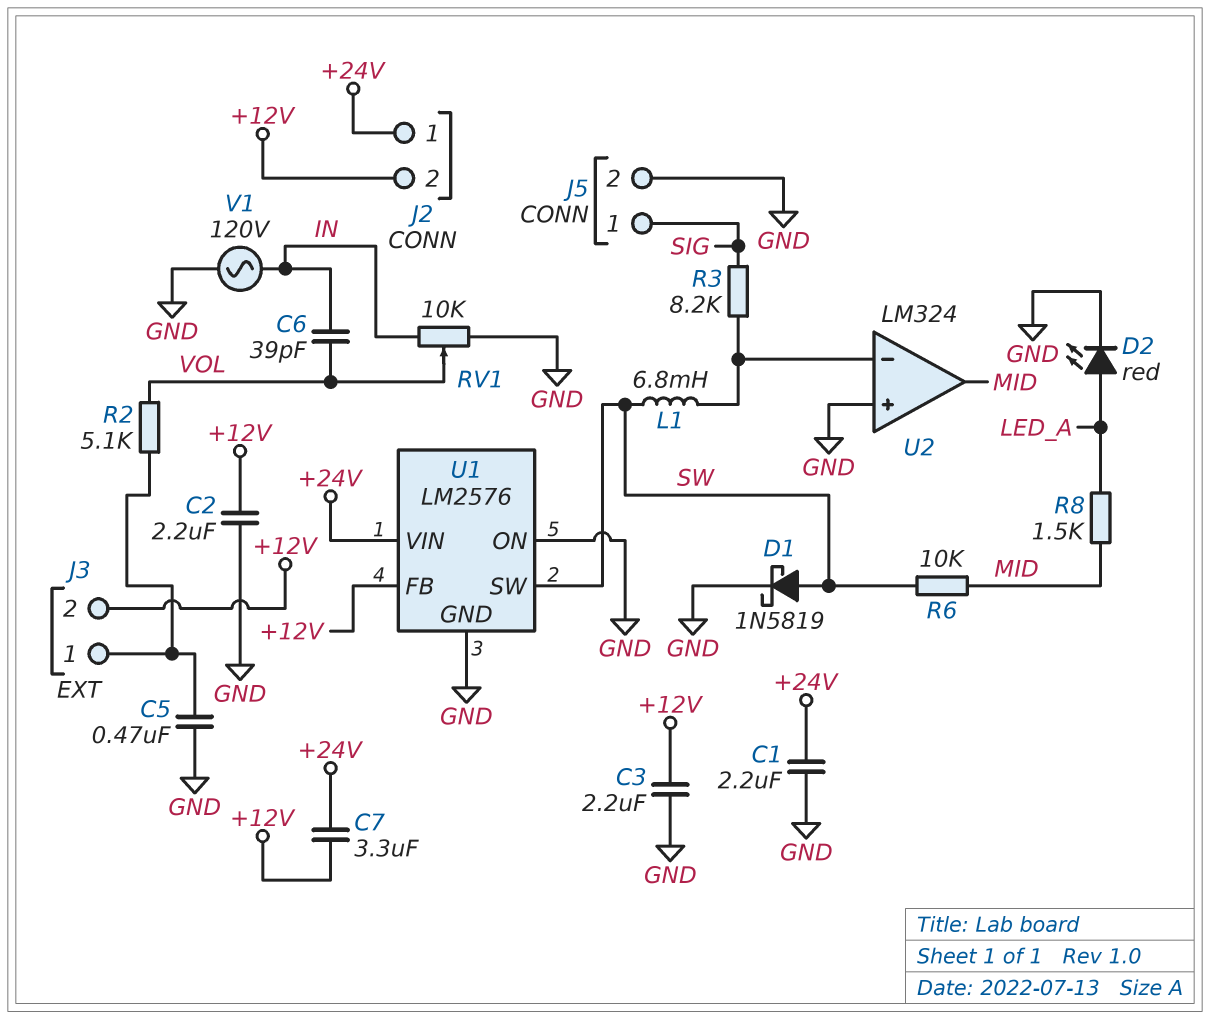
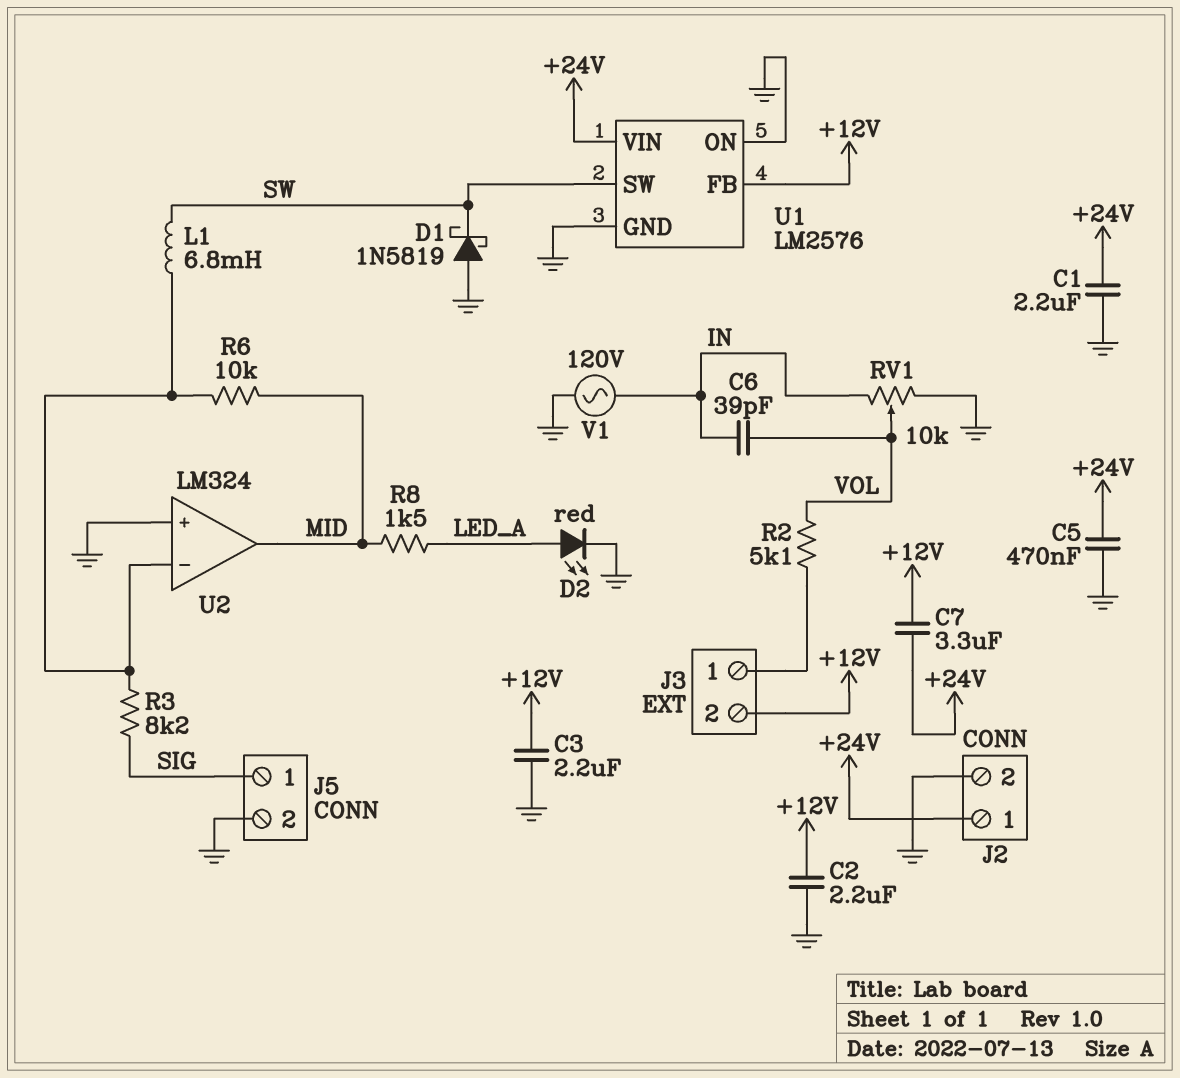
C5: 470nF (GND, J3/1) -> 470nF (+24V, GND)
D1: schottky 1N5819 (A SW, K GND) -> schottky 1N5819 (A GND, K SW)
J2 pin 2: +12V -> GND
R6: 10k (MID, SW) -> 10k (MID, U2/in-)

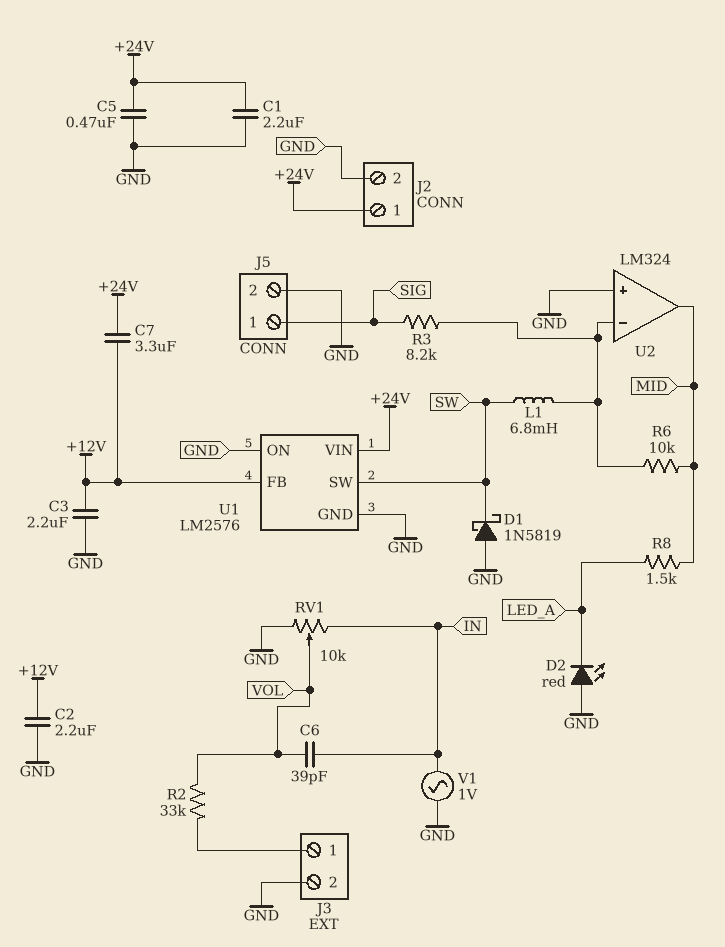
D2: LED red (A LED_A, K GND) -> LED red (A GND, K LED_A)
J3 pin 2: +12V -> GND
R2: 5.1k (J3/1, VOL) -> 33k (J3/1, VOL)
V1: AC 120V (GND, IN) -> AC 1V (GND, IN)

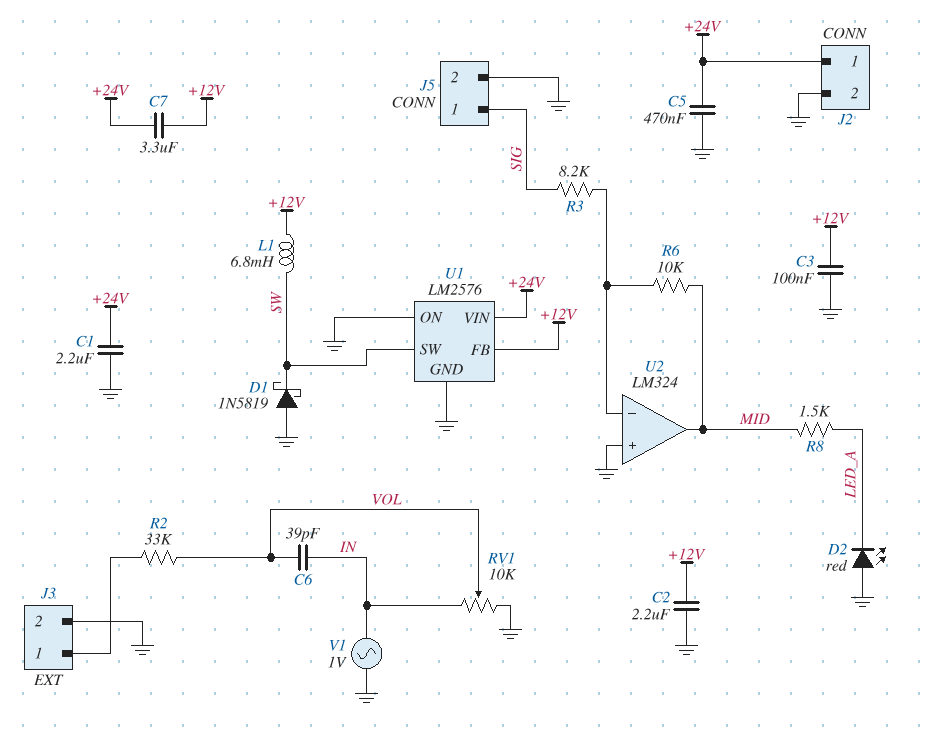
C3: 2.2uF (+12V, GND) -> 100nF (+12V, GND)
L1: 6.8mH (SW, U2/in-) -> 6.8mH (+12V, SW)

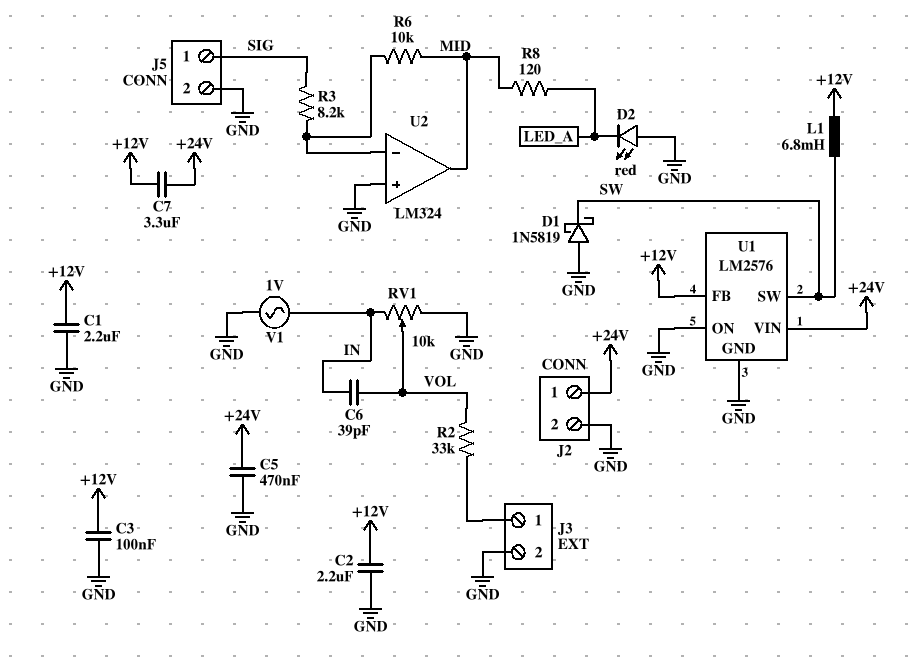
C1: 2.2uF (+24V, GND) -> 2.2uF (+12V, GND)
R8: 1.5k (LED_A, MID) -> 120 (LED_A, MID)

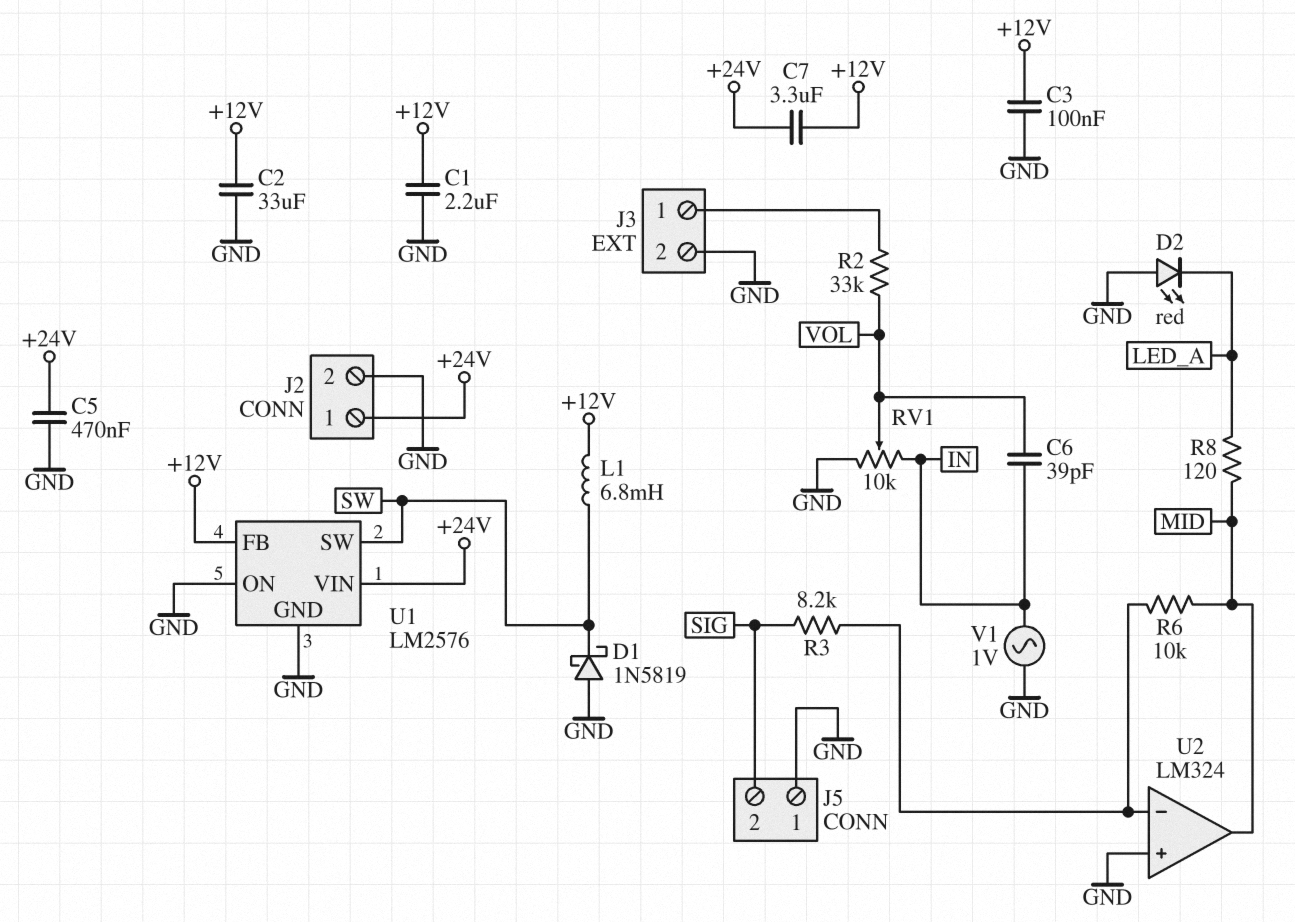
C2: 2.2uF (+12V, GND) -> 33uF (+12V, GND)
J5 pin 1: SIG -> GND
J5 pin 2: GND -> SIG

